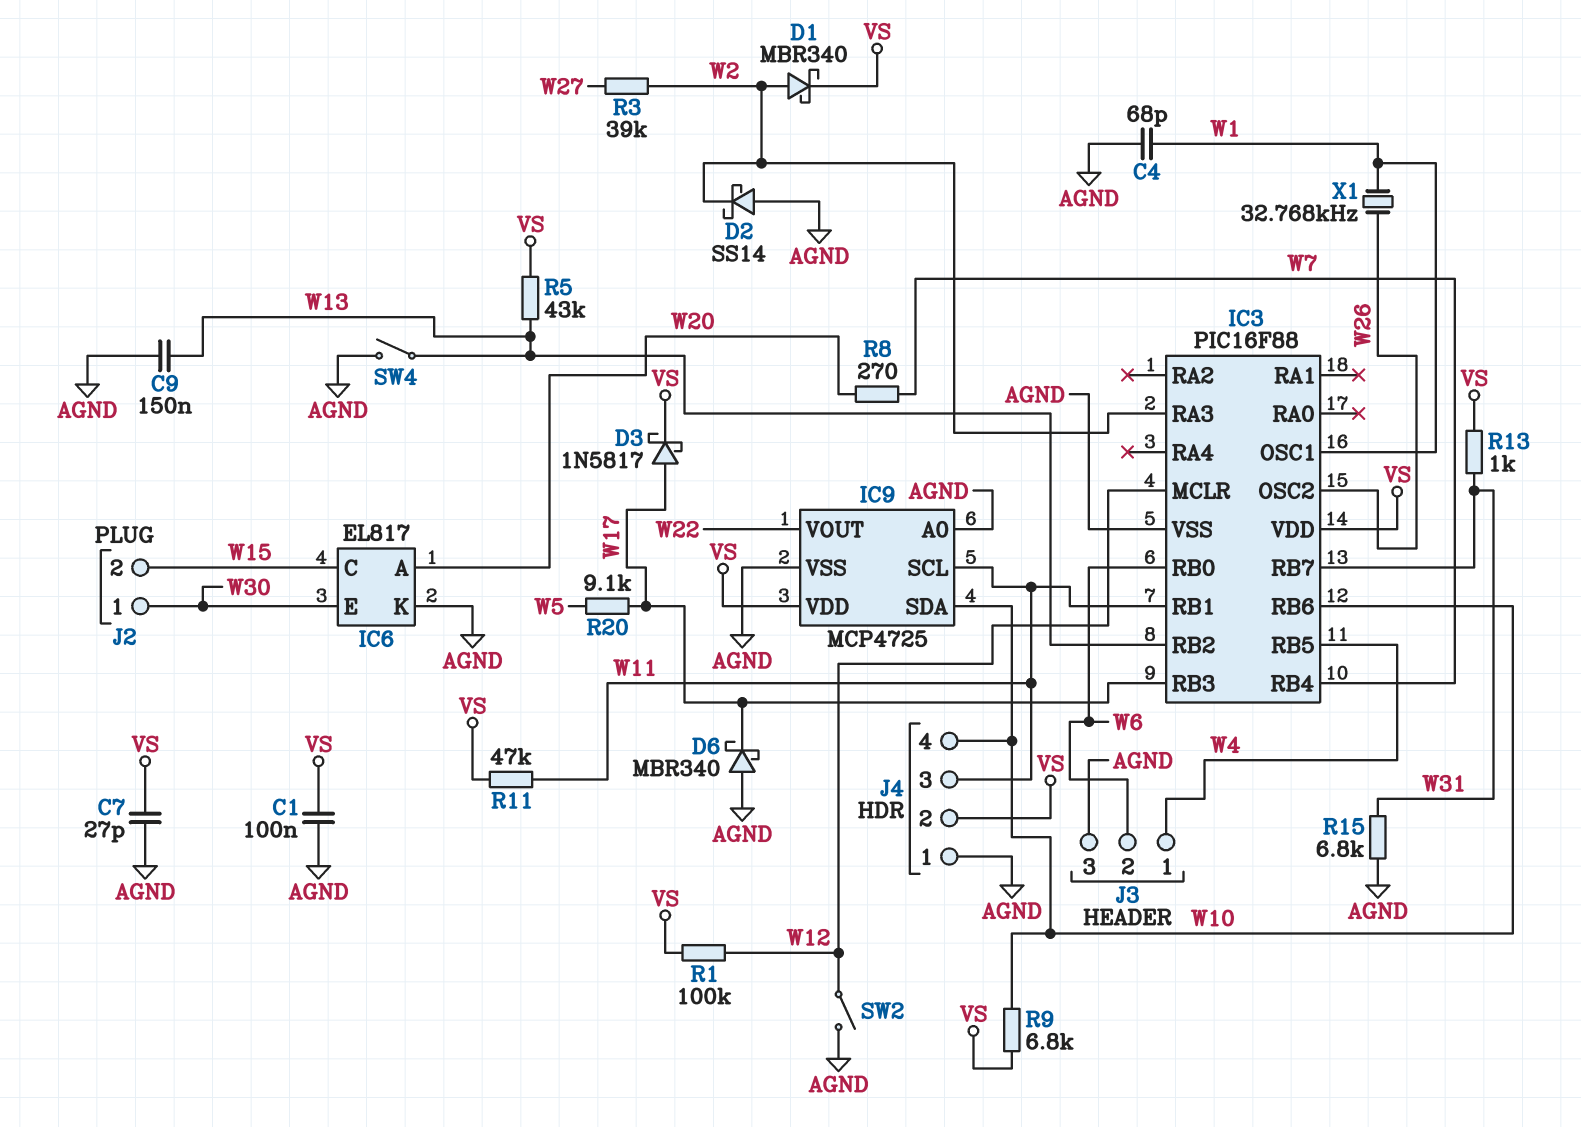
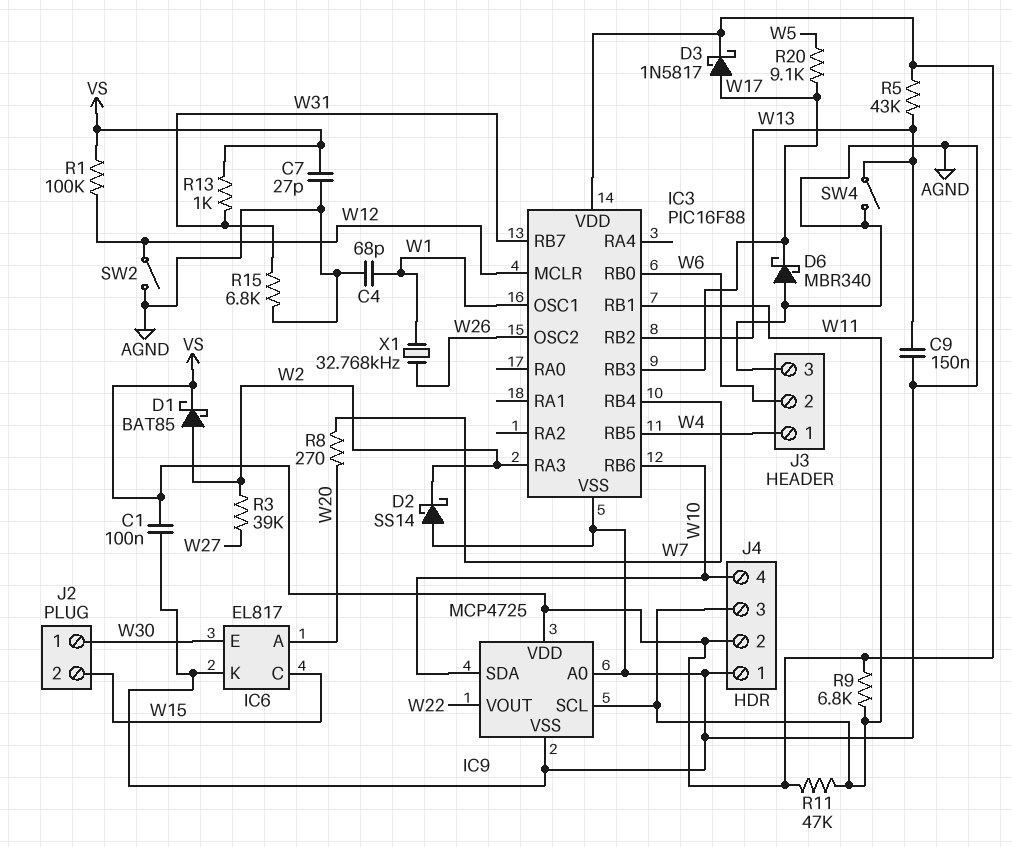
D1: schottky MBR340 (A W2, K VS) -> schottky BAT85 (A W2, K VS)
R9: 6.8k (VS, W10) -> 6.8k (VS, W11)

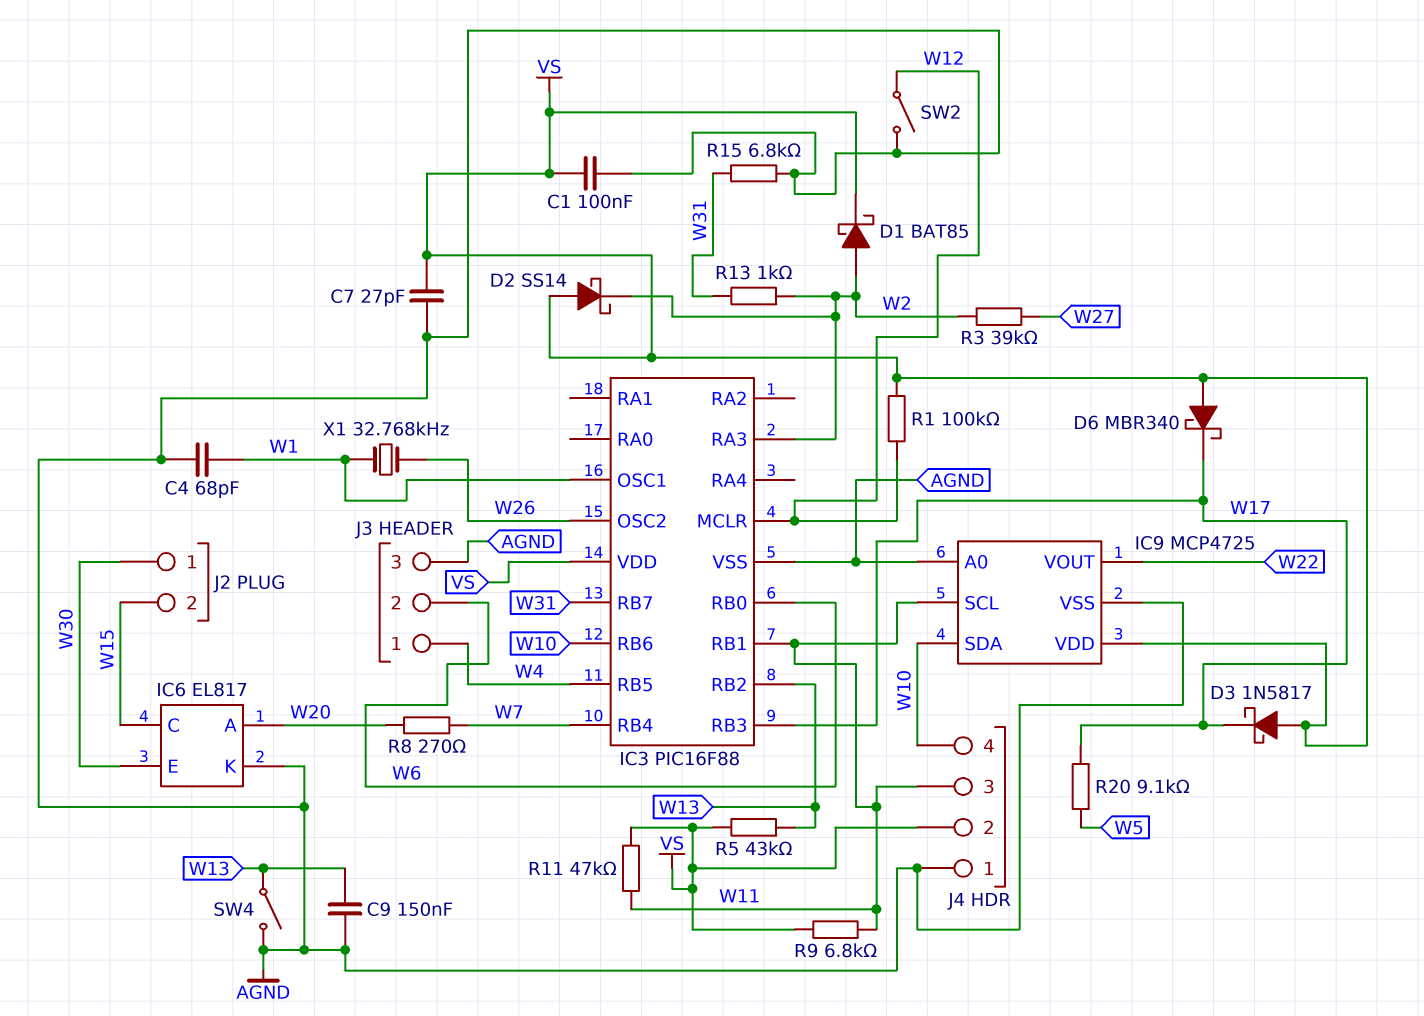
D2: schottky SS14 (A AGND, K W2) -> schottky SS14 (A VS, K W2)
D3: schottky 1N5817 (A W17, K VS) -> schottky 1N5817 (A VS, K W17)
D6: schottky MBR340 (A AGND, K W17) -> schottky MBR340 (A VS, K W17)
R13: 1k (VS, W31) -> 1k (W2, W31)

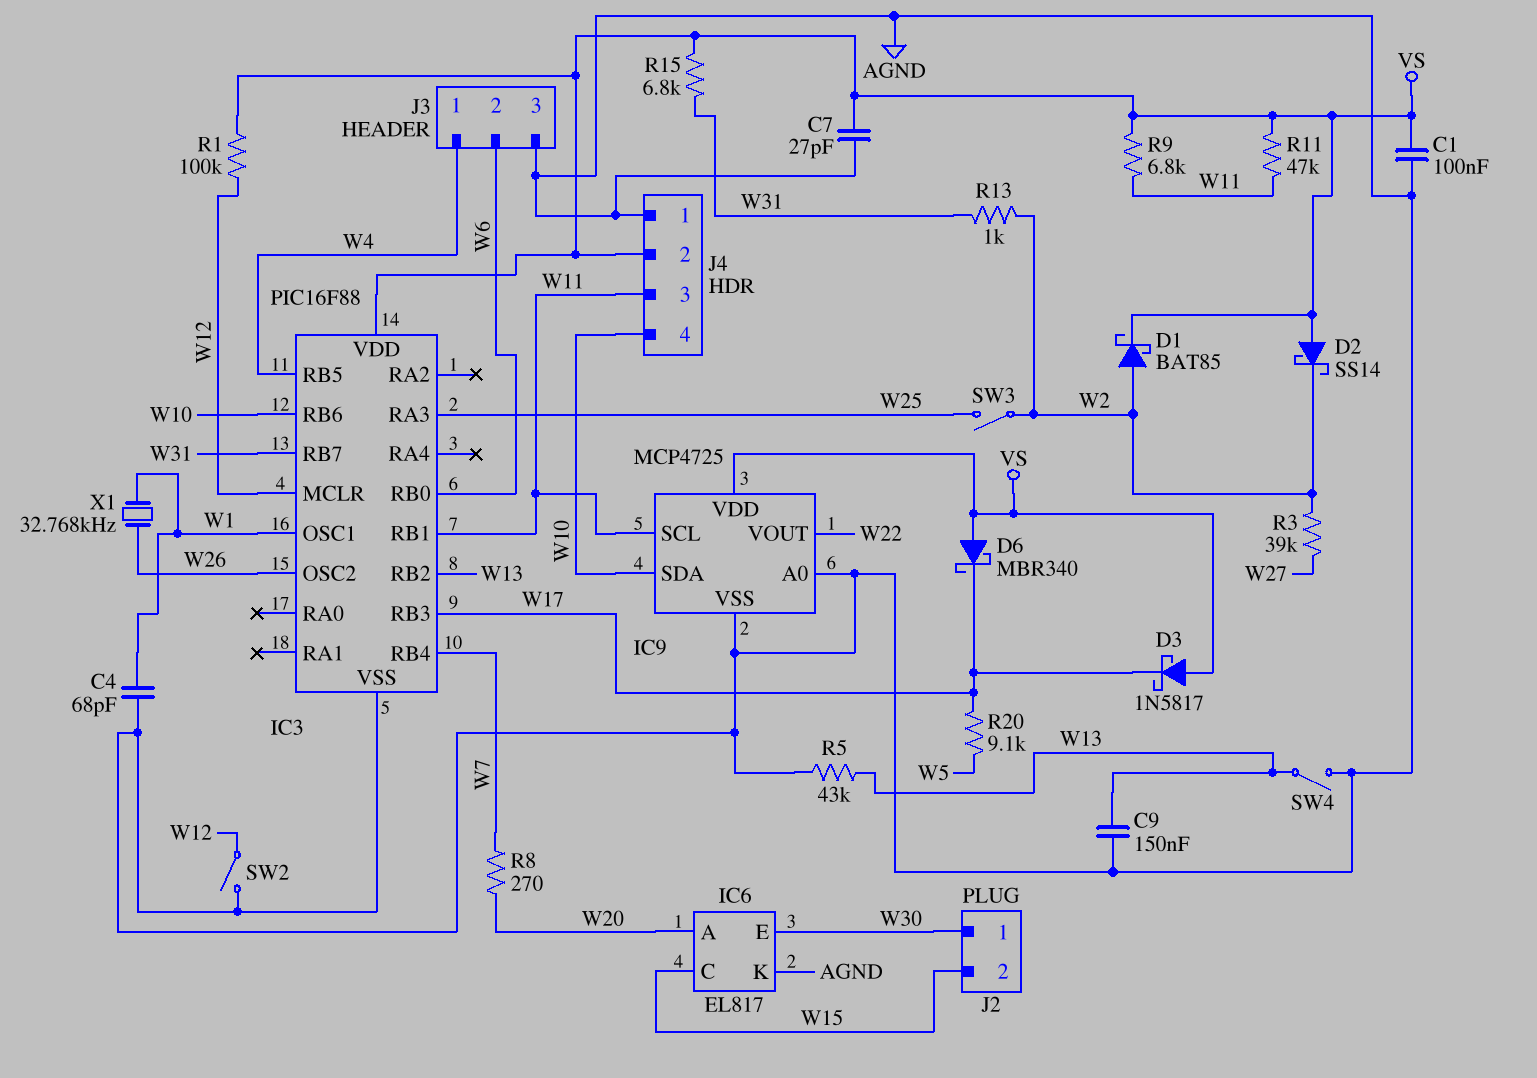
IC3 pin RA3: W2 -> W25
R5: 43k (VS, W13) -> 43k (AGND, W13)
R15: 6.8k (AGND, W31) -> 6.8k (VS, W31)
SW3: none -> switch (W2, W25)

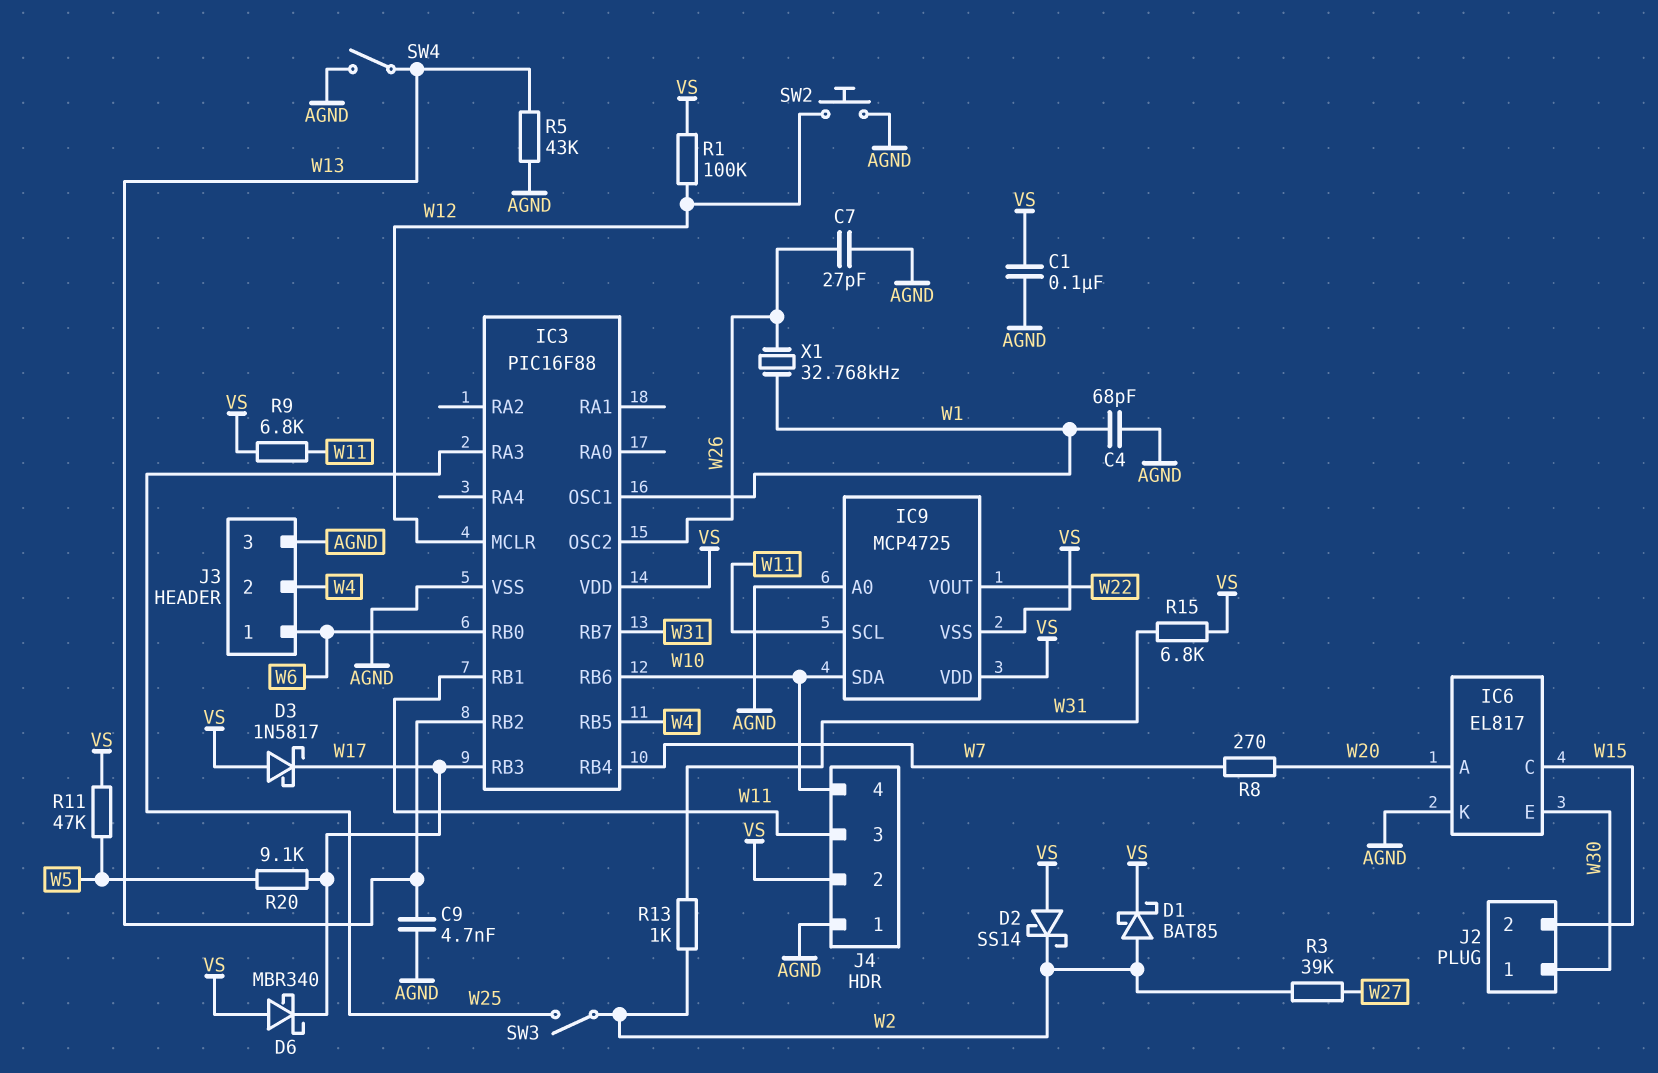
C7: 27pF (AGND, VS) -> 27pF (AGND, W26)
C9: 150nF (AGND, W13) -> 4.7nF (AGND, W13)
IC9 pin VSS: AGND -> VS
J3 pin 1: W4 -> W6
J3 pin 2: W6 -> W4
R11: 47k (VS, W11) -> 47k (VS, W5)
SW2: switch (AGND, W12) -> button (AGND, W12)

